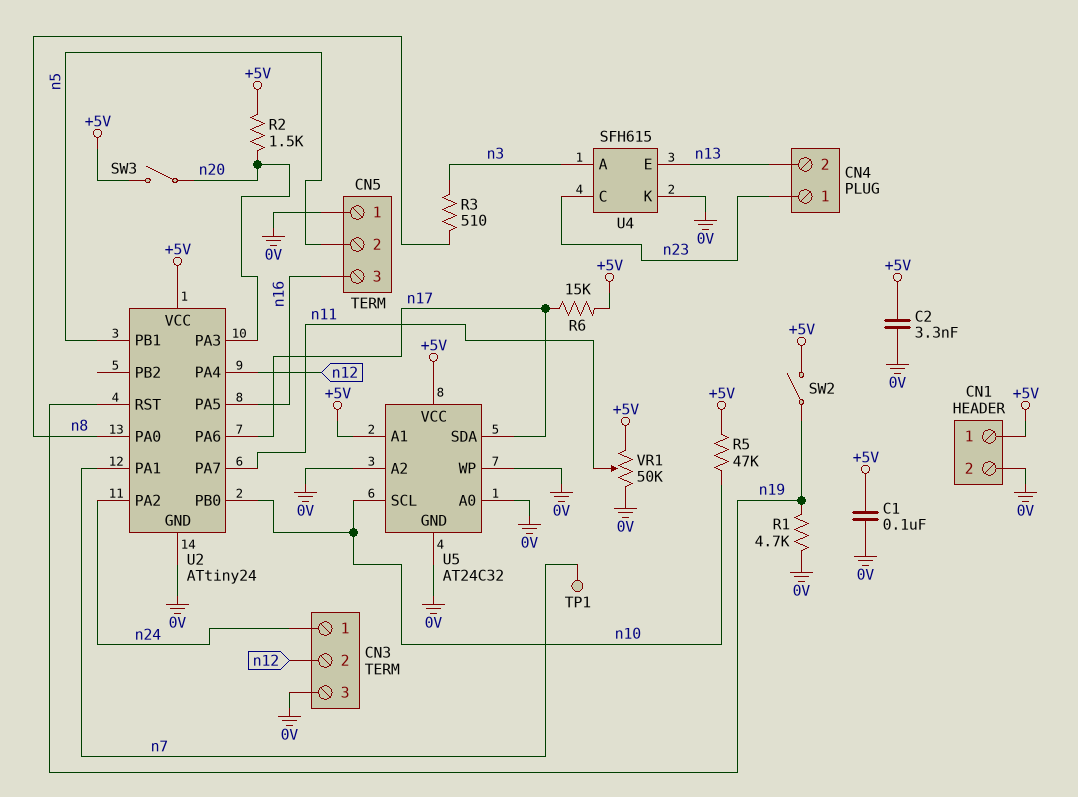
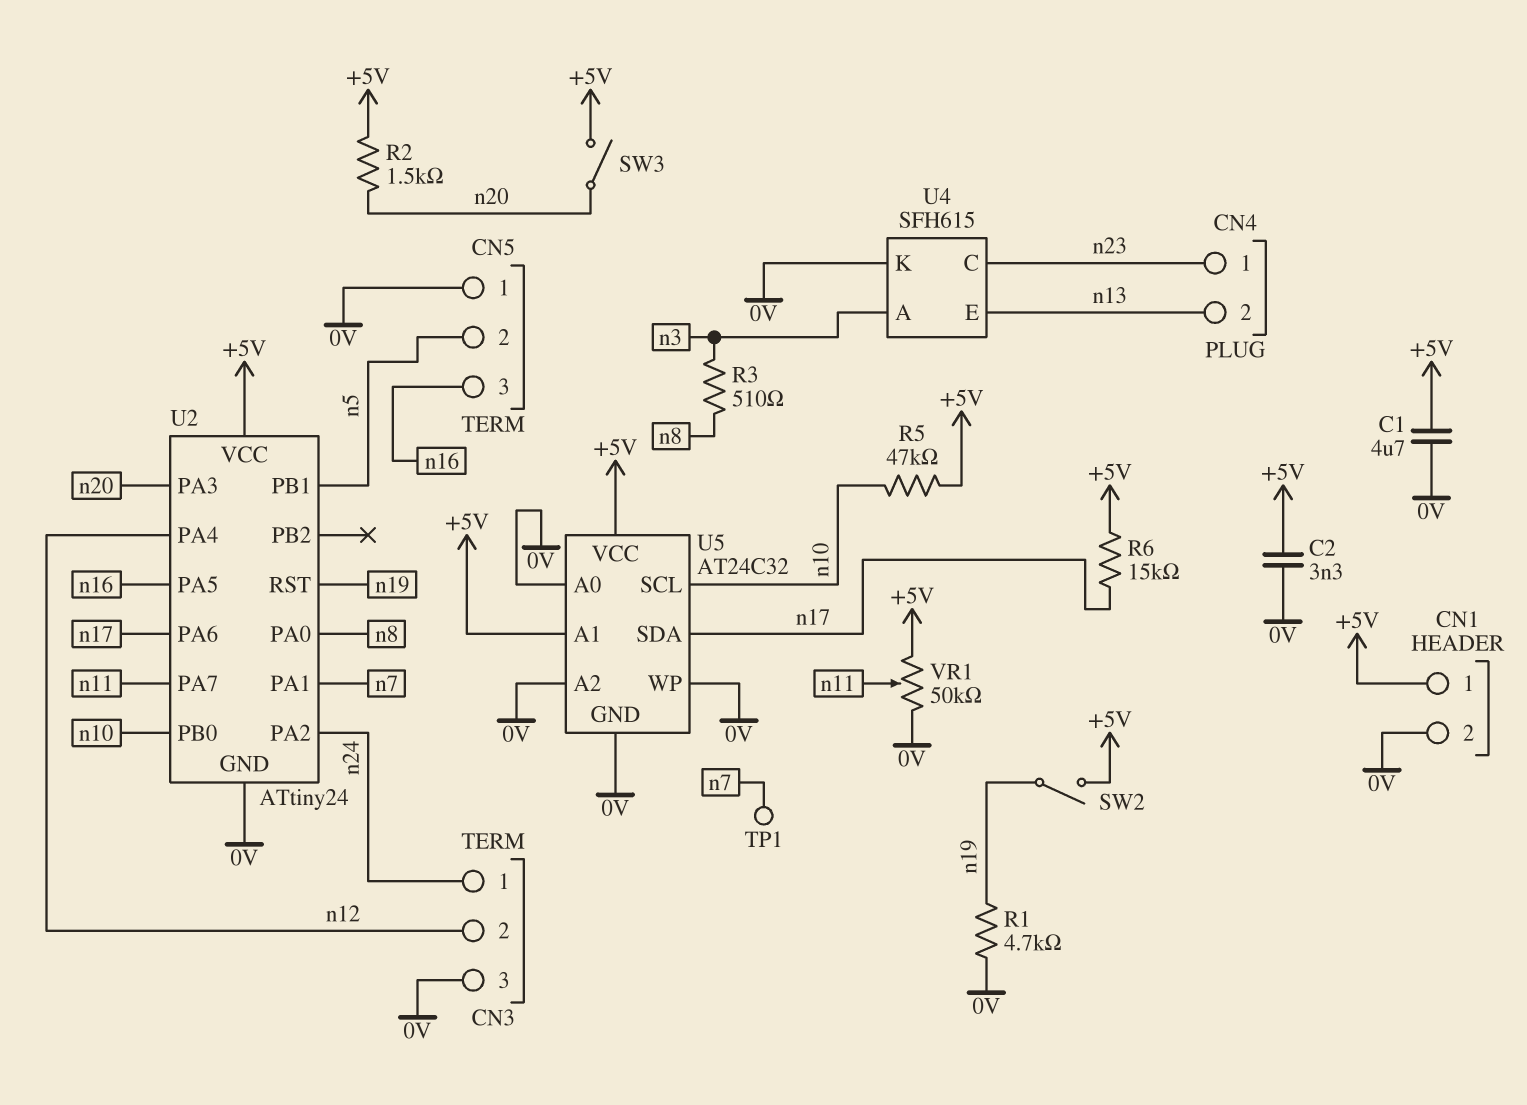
C1: 100nF (+5V, 0V) -> 4.7uF (+5V, 0V)

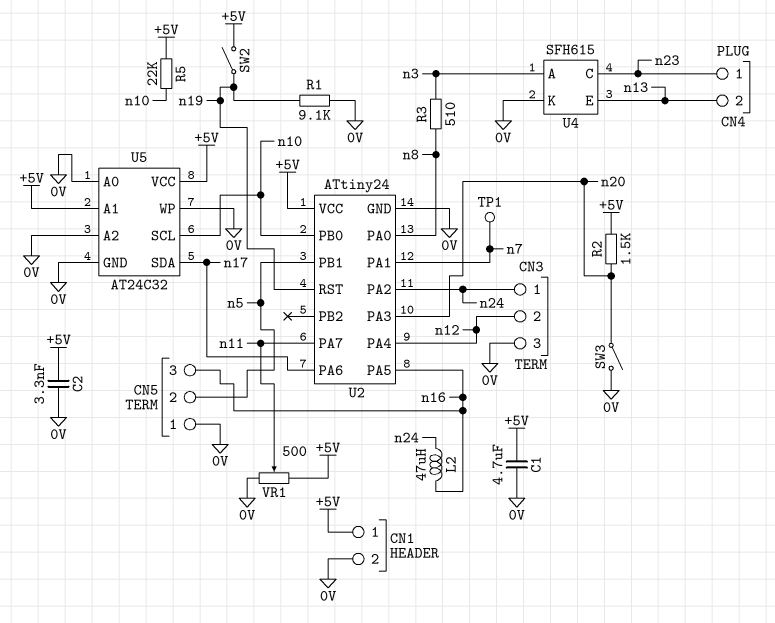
L2: none -> 47uH (n16, n24)
R1: 4.7k (0V, n19) -> 9.1k (0V, n19)
R5: 47k (+5V, n10) -> 22k (+5V, n10)
R6: 15k (+5V, n17) -> none
SW3: switch (+5V, n20) -> switch (0V, n20)
VR1: 50k (+5V, 0V, wiper n11) -> 500 (+5V, 0V, wiper n11)

